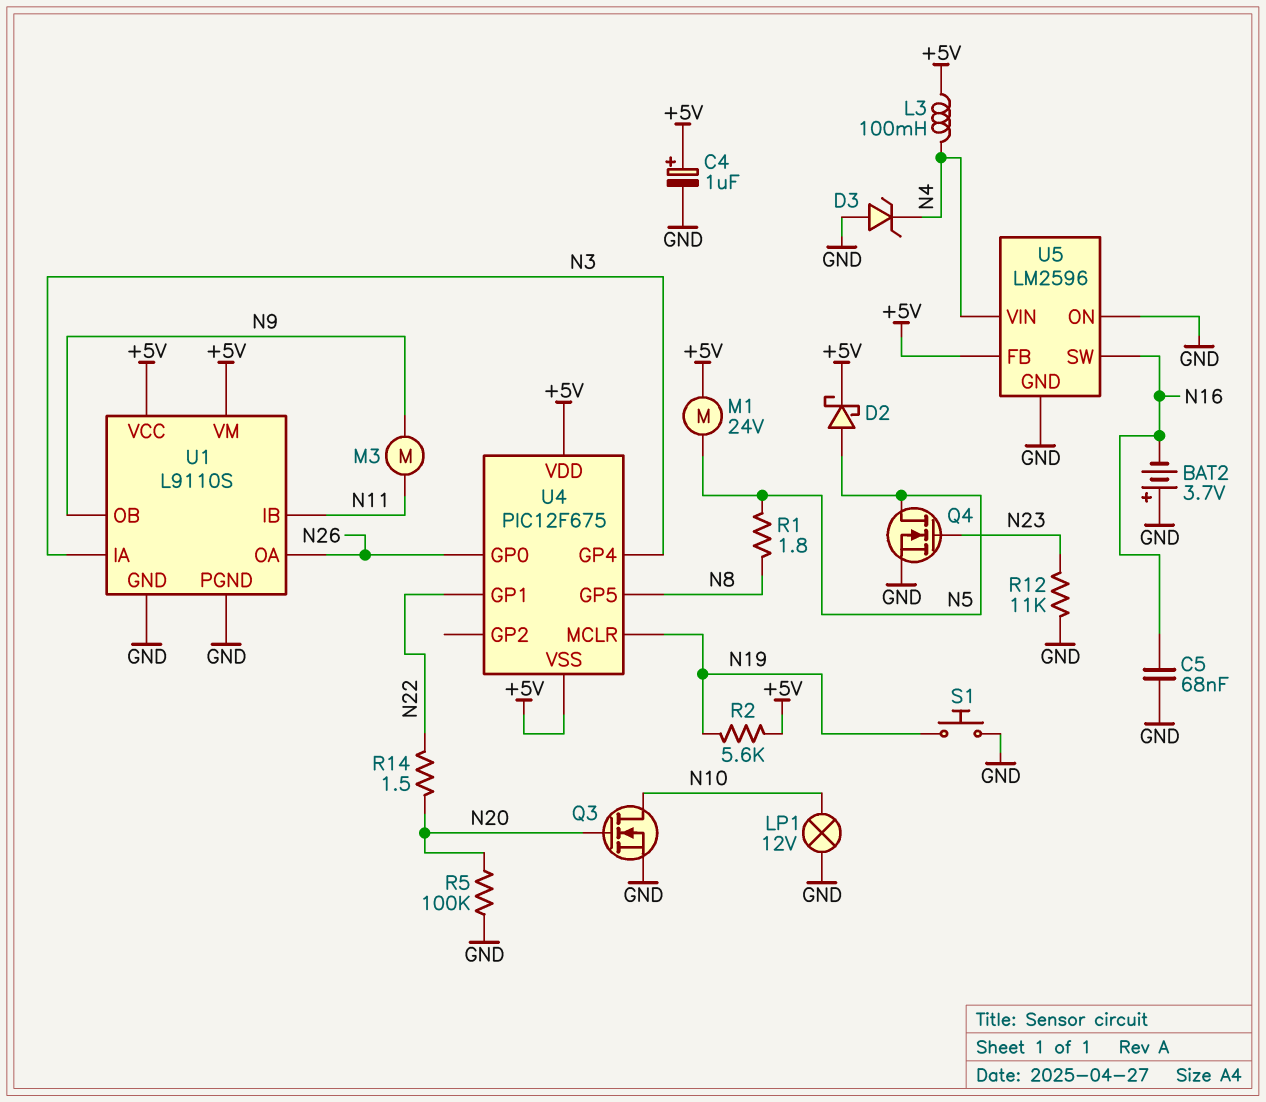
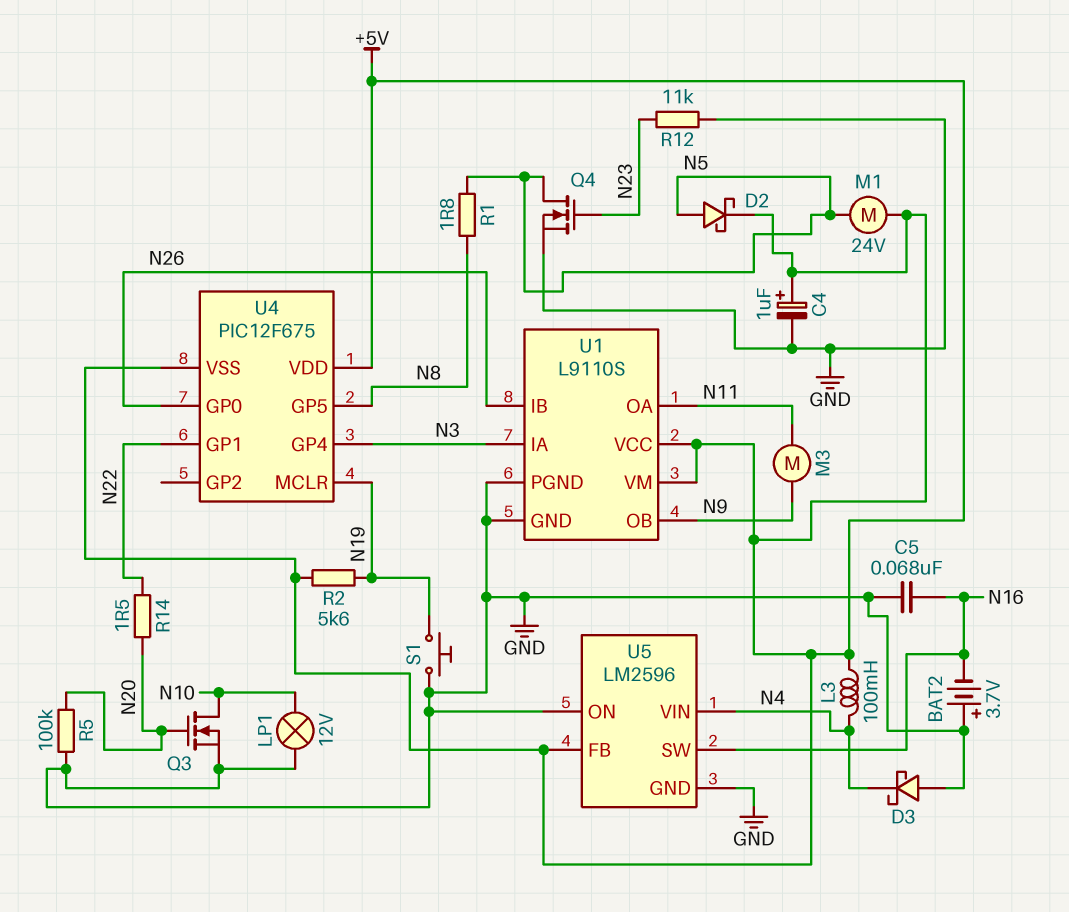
D3: zener (A GND, K N4) -> schottky (A GND, K N4)
U1 pin IB: N11 -> N26
U1 pin OA: N26 -> N11

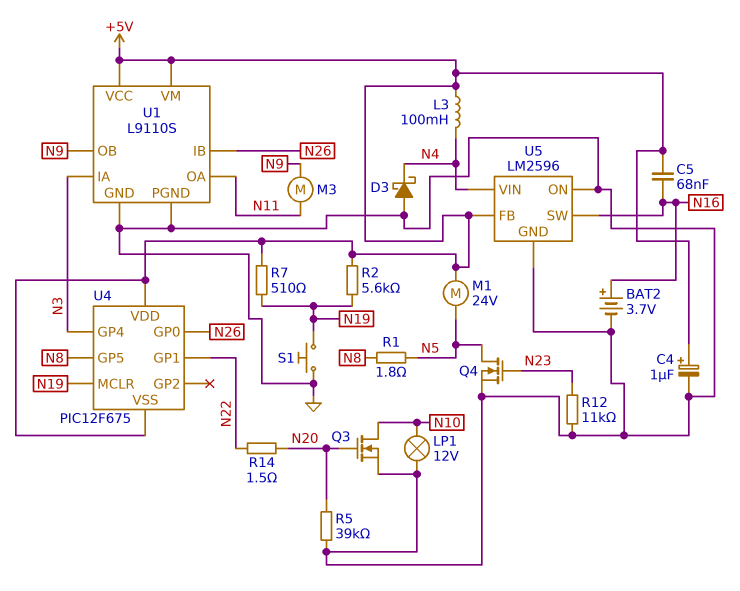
BAT2: 3.7V (plus GND, minus N16) -> 3.7V (plus N16, minus GND)
C5: 68nF (GND, N16) -> 68nF (+5V, N16)
D2: schottky (A N5, K +5V) -> none
R5: 100k (GND, N20) -> 39k (GND, N20)
R7: none -> 510 (+5V, N19)

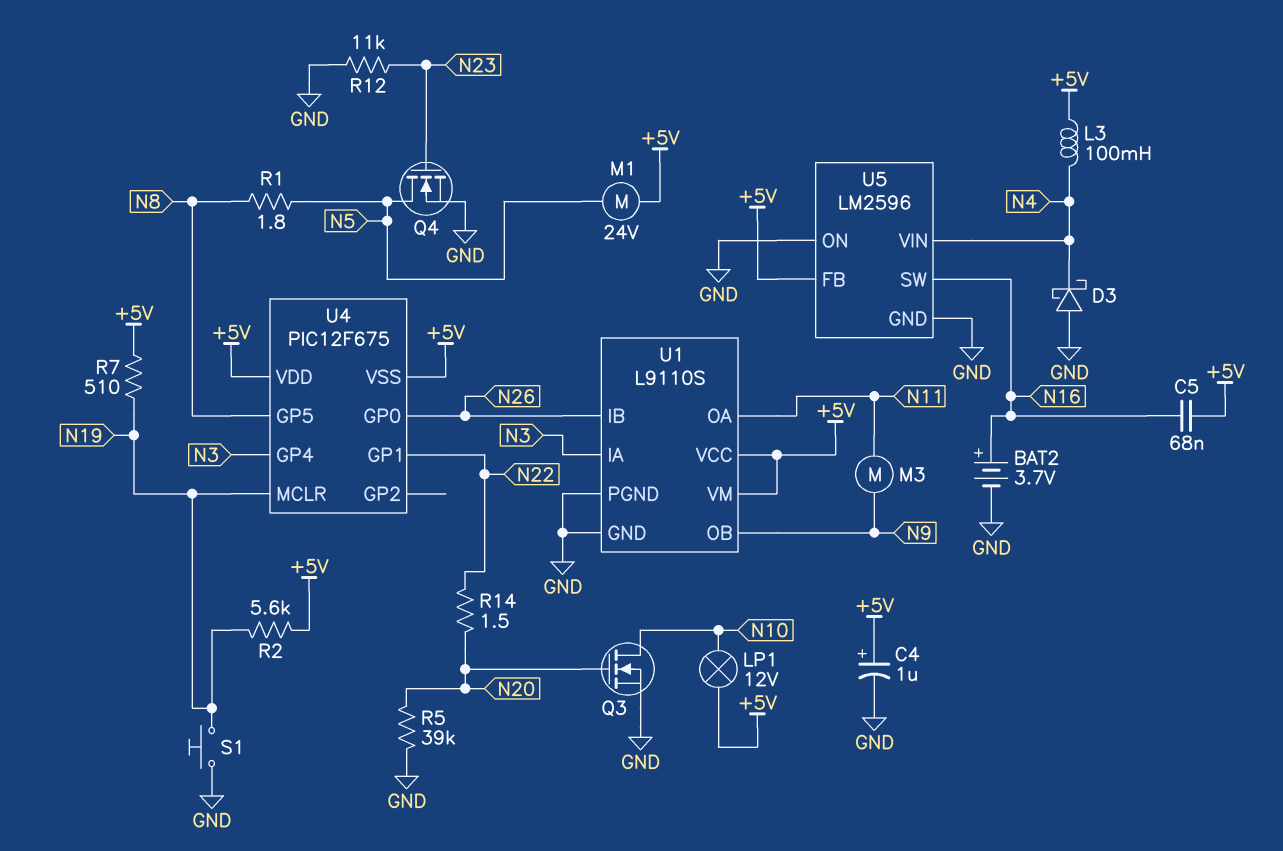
LP1: lamp 12V (GND, N10) -> lamp 12V (+5V, N10)

